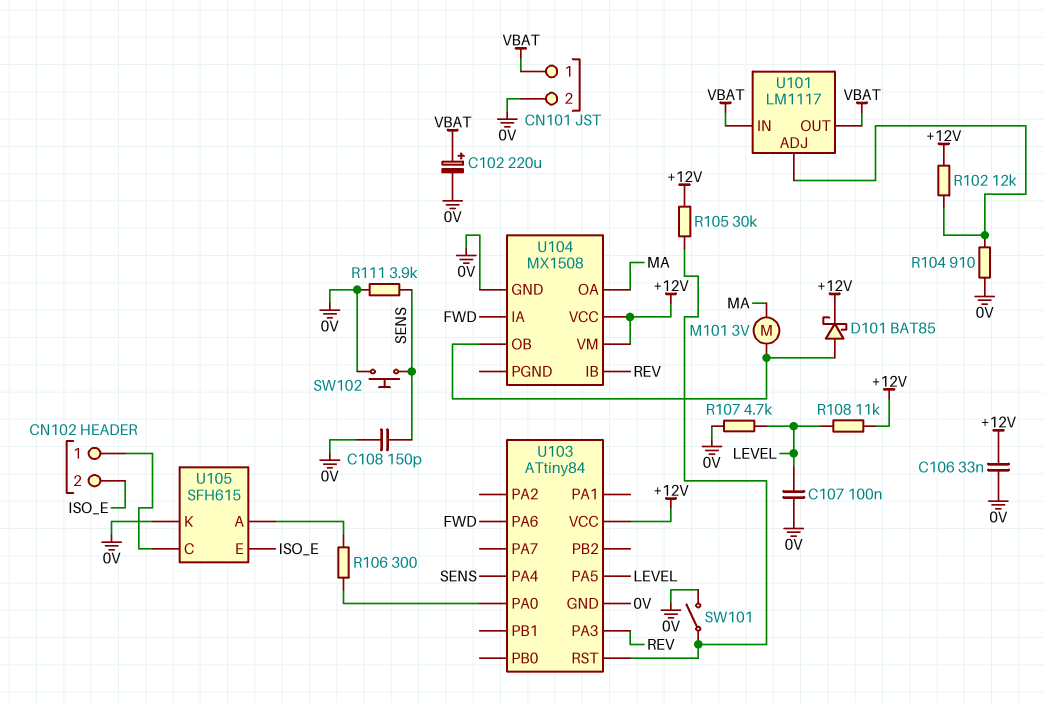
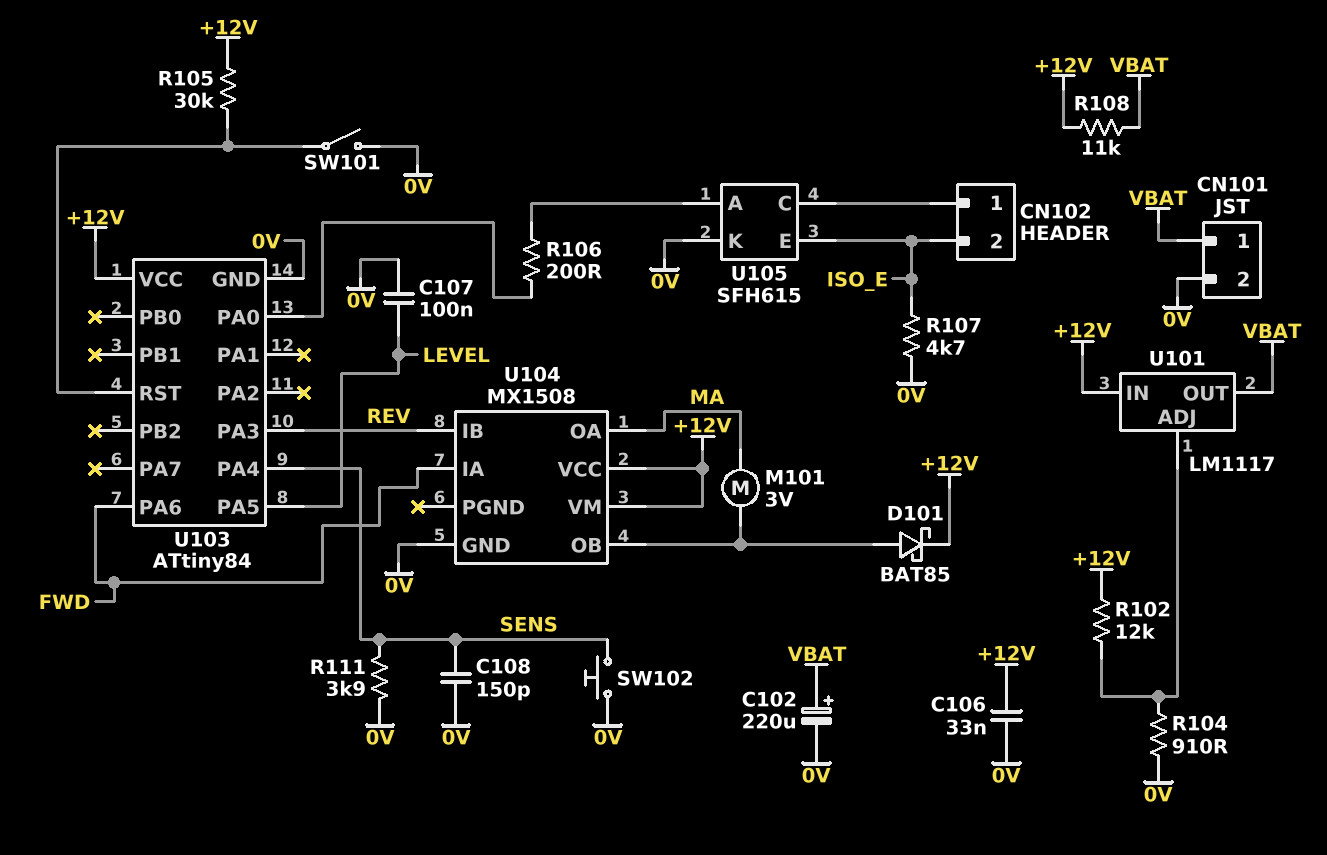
R106: 300 (U103/PA0, U105/A) -> 200 (U103/PA0, U105/A)
R107: 4.7k (0V, LEVEL) -> 4.7k (0V, ISO_E)
R108: 11k (+12V, LEVEL) -> 11k (+12V, VBAT)
U101 pin IN: VBAT -> +12V

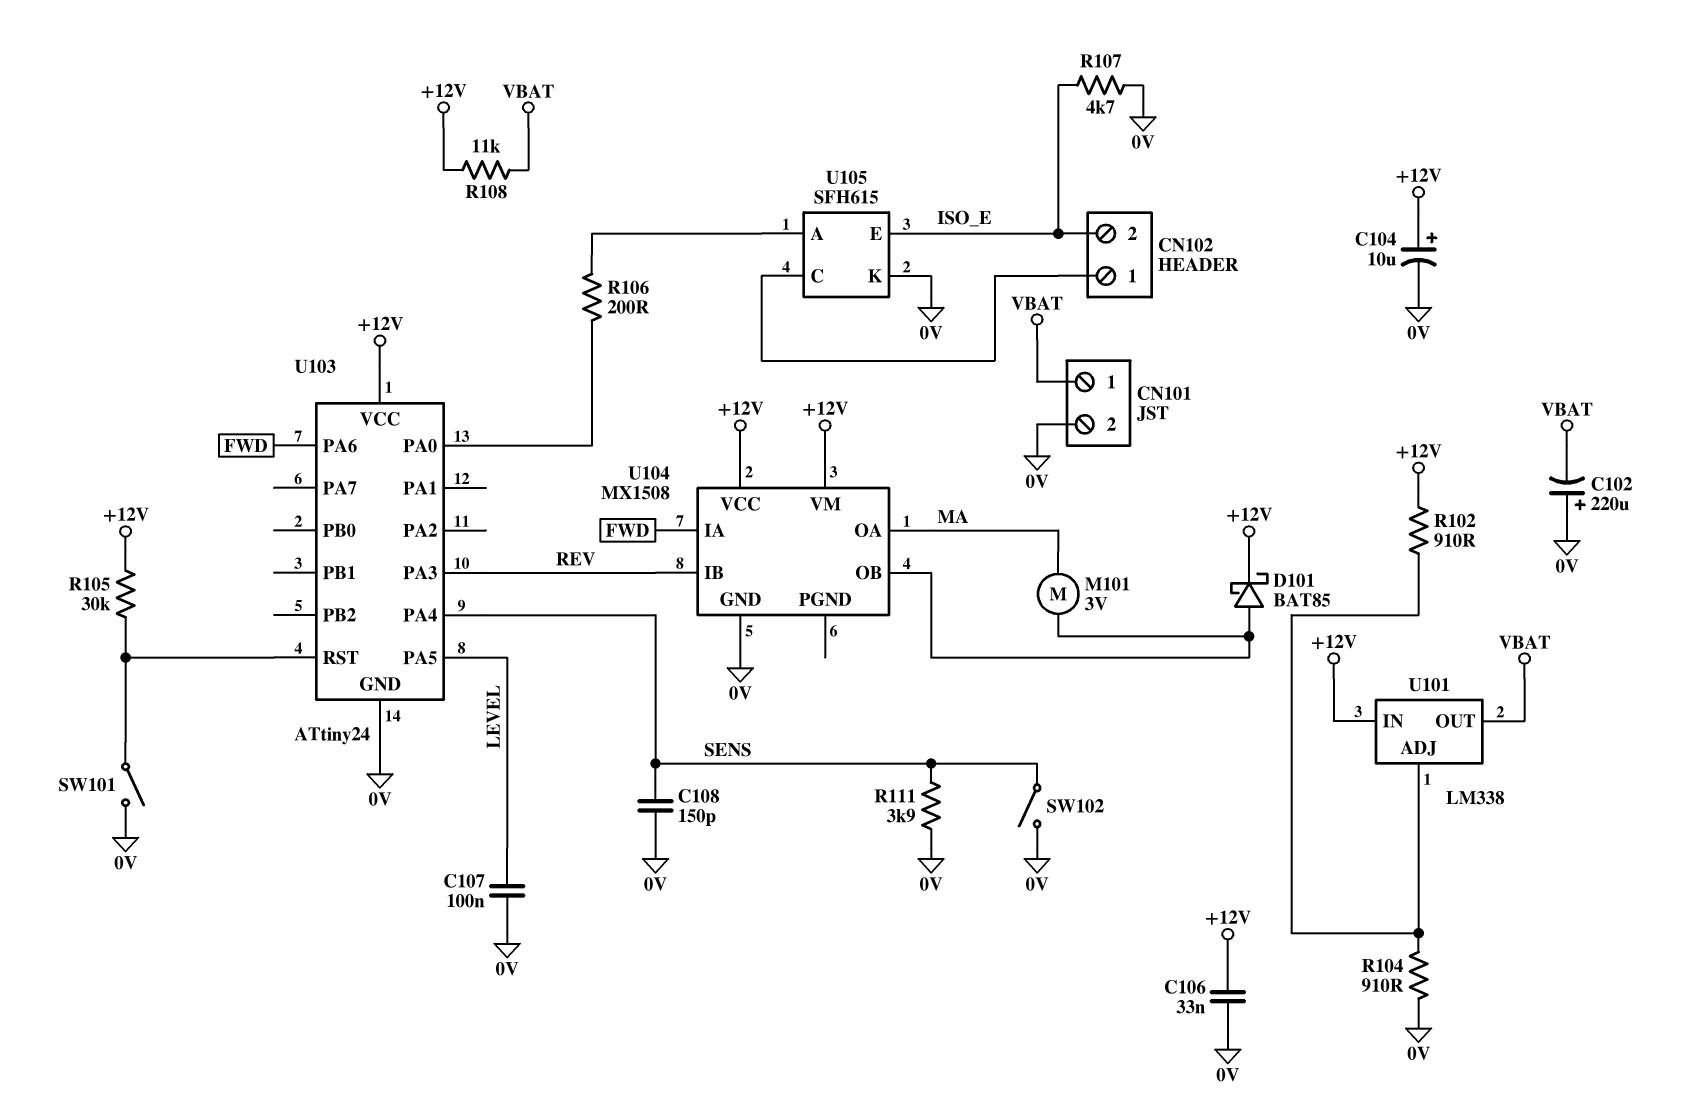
C102: 220uF (plus VBAT, minus 0V) -> 220uF (plus 0V, minus VBAT)
C104: none -> 10uF (plus +12V, minus 0V)
R102: 12k (+12V, U101/ADJ) -> 910 (+12V, U101/ADJ)
SW102: button (0V, SENS) -> switch (0V, SENS)
U101: LM1117 -> LM338
U103: ATtiny84 -> ATtiny24

